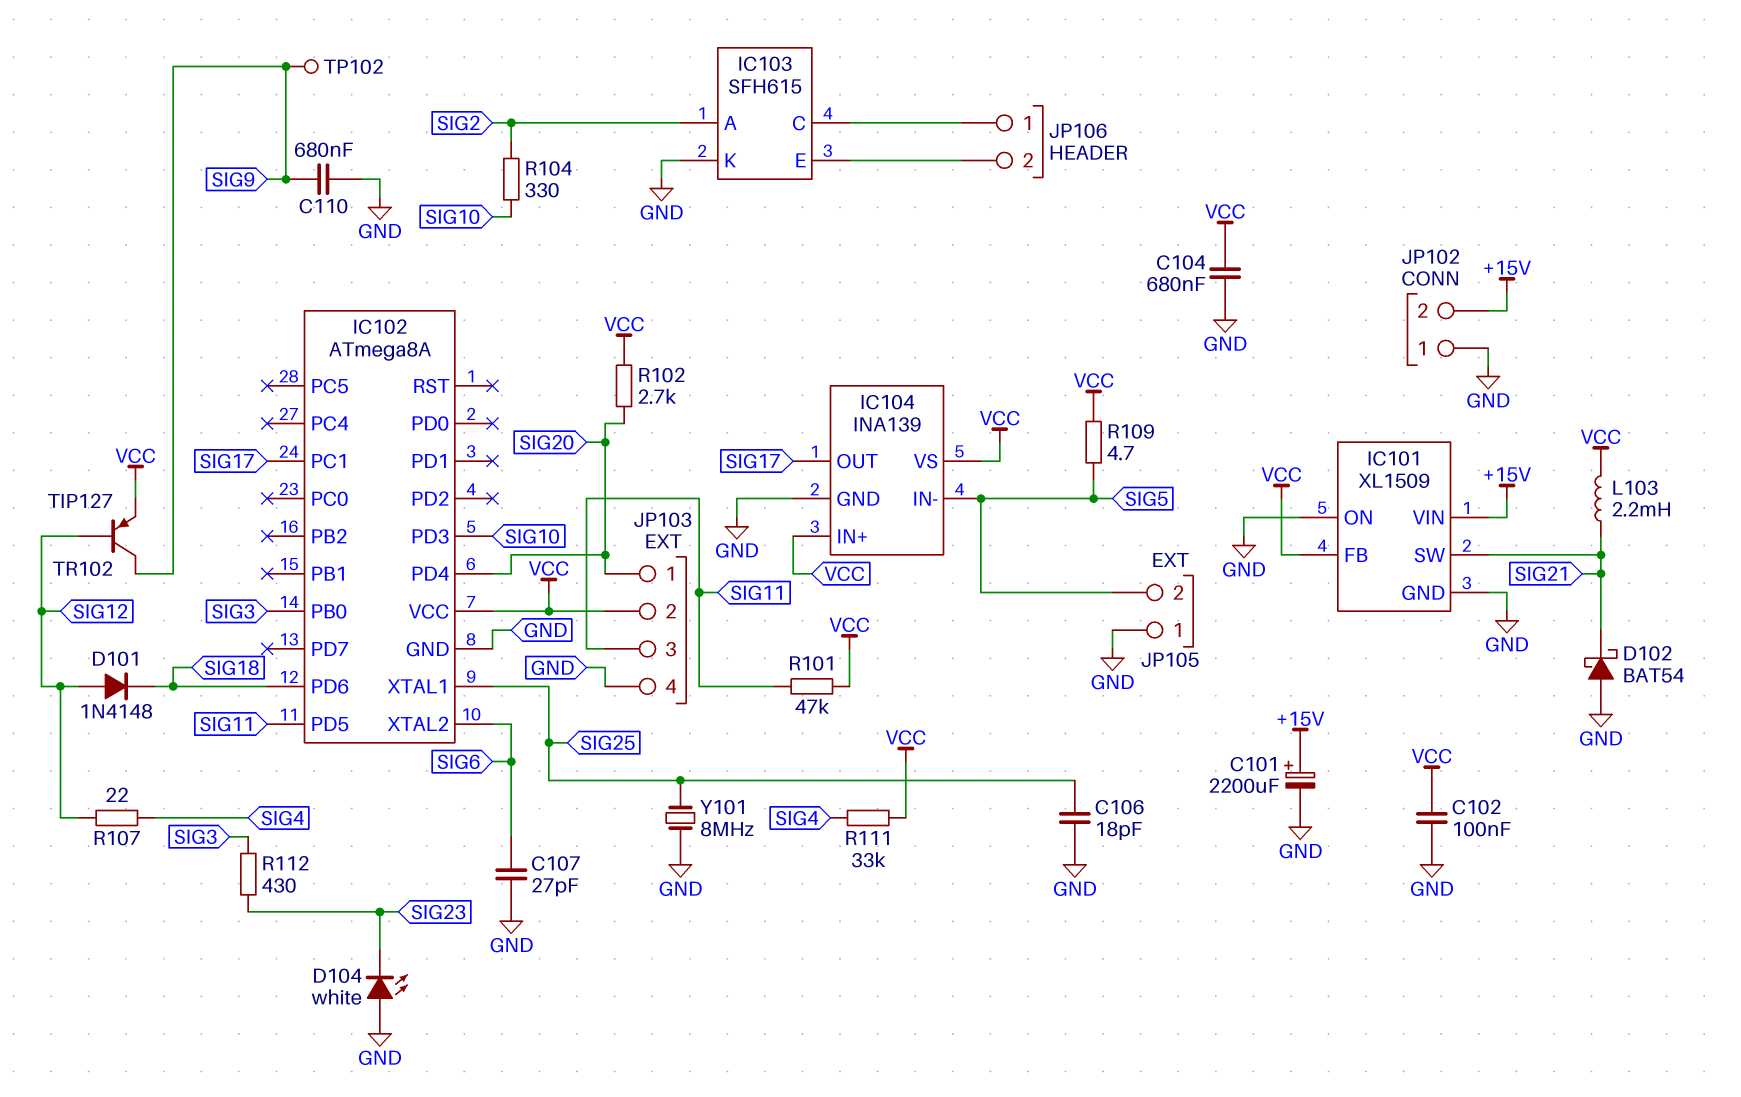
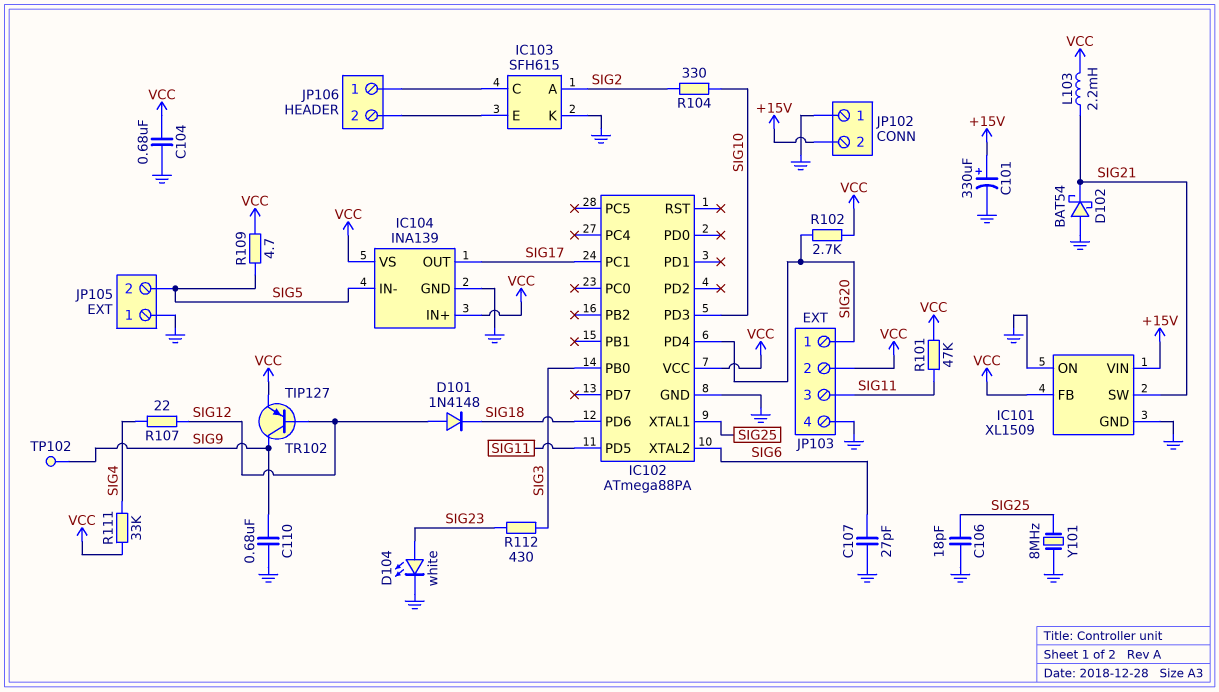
C101: 2200uF (plus +15V, minus GND) -> 330uF (plus +15V, minus GND)
C102: 100nF (GND, VCC) -> none
D104: LED white (A GND, K SIG23) -> LED white (A SIG23, K GND)
IC102: ATmega8A -> ATmega88PA

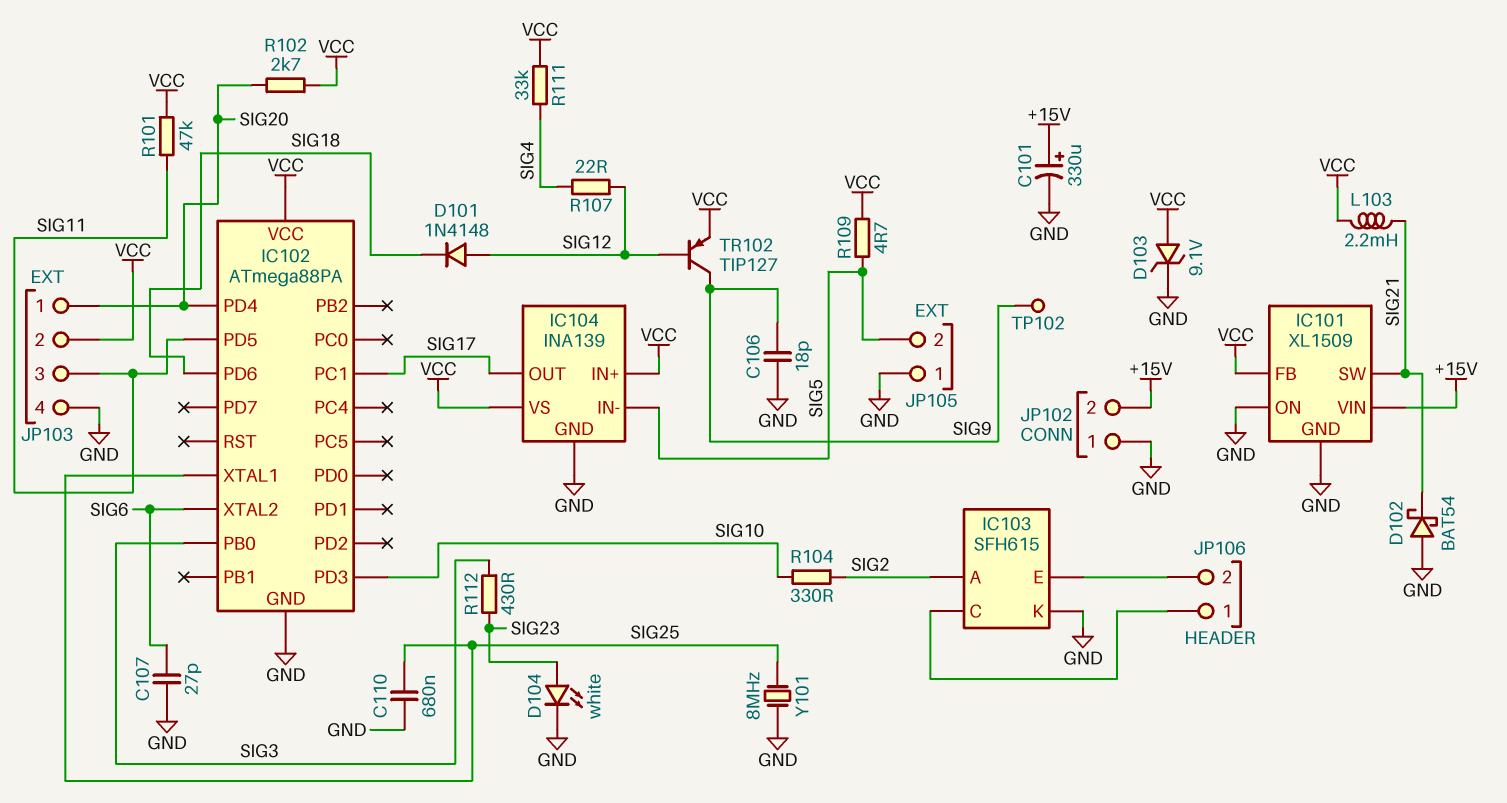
C104: 680nF (GND, VCC) -> none
C106: 18pF (GND, SIG25) -> 18pF (GND, SIG9)
C110: 680nF (GND, SIG9) -> 680nF (GND, SIG25)
D103: none -> zener 9.1V (A VCC, K GND)

